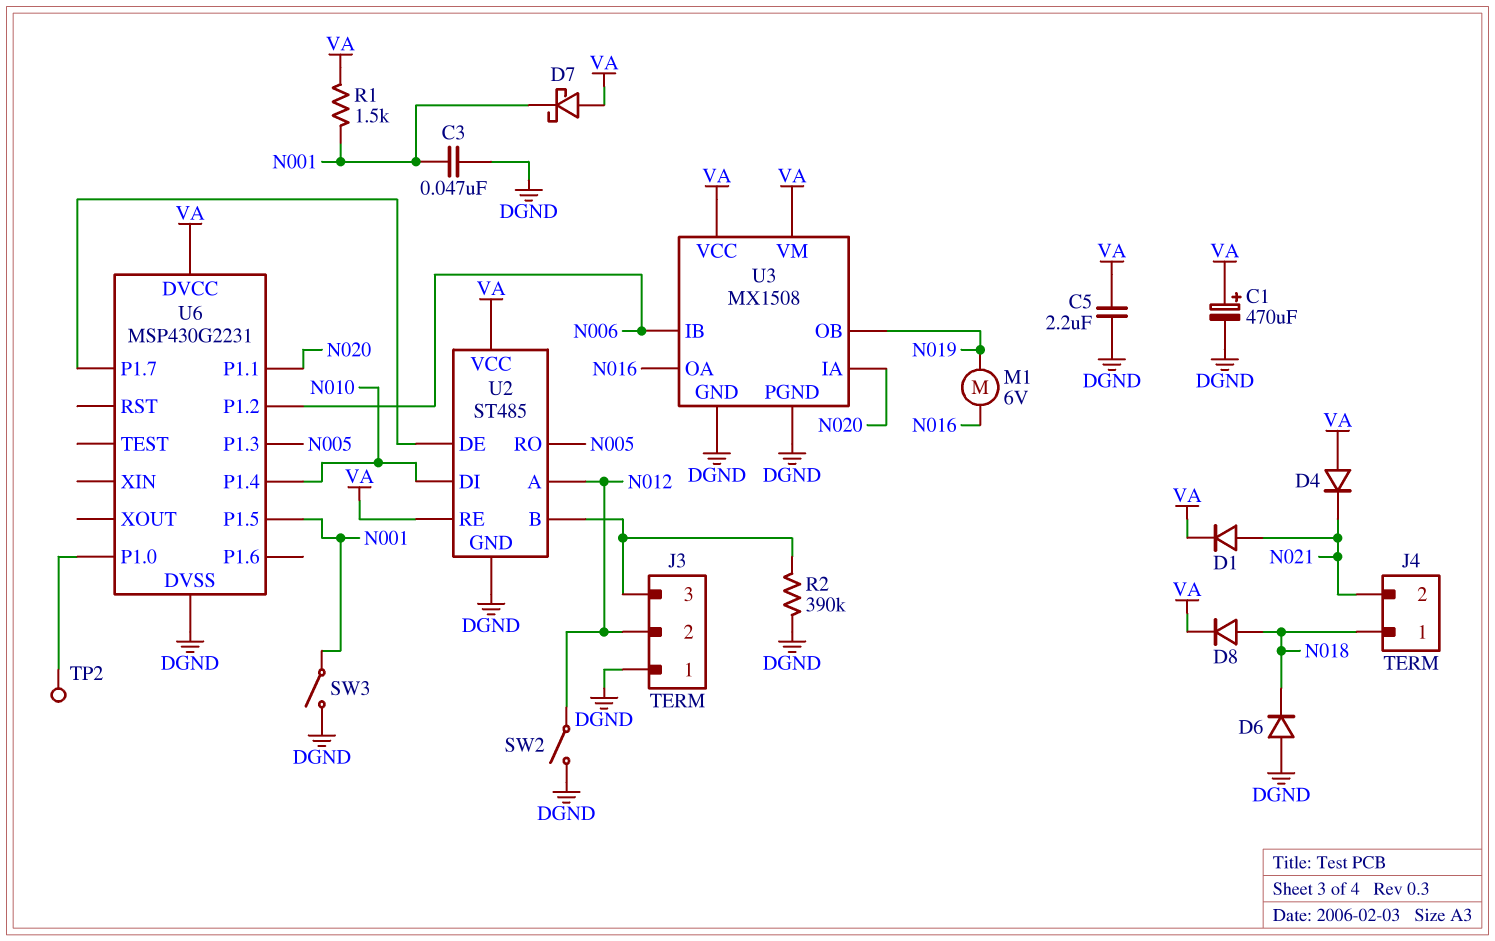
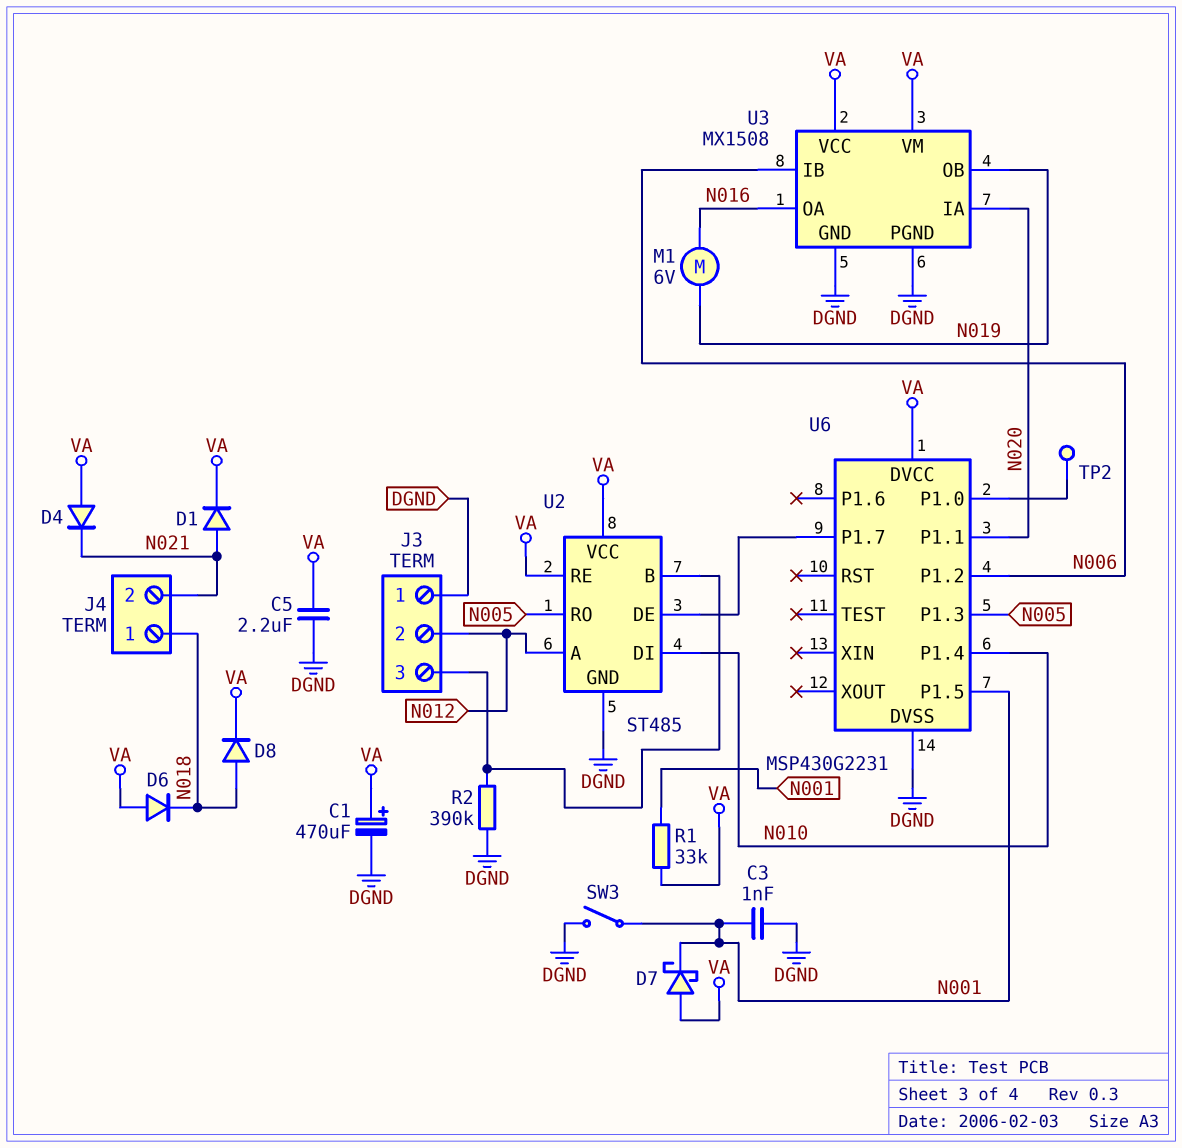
C3: 47nF (DGND, N001) -> 1nF (DGND, N001)
D6: diode (A DGND, K N018) -> diode (A VA, K N018)
R1: 1.5k (N001, VA) -> 33k (N001, VA)
SW2: switch (DGND, N012) -> none

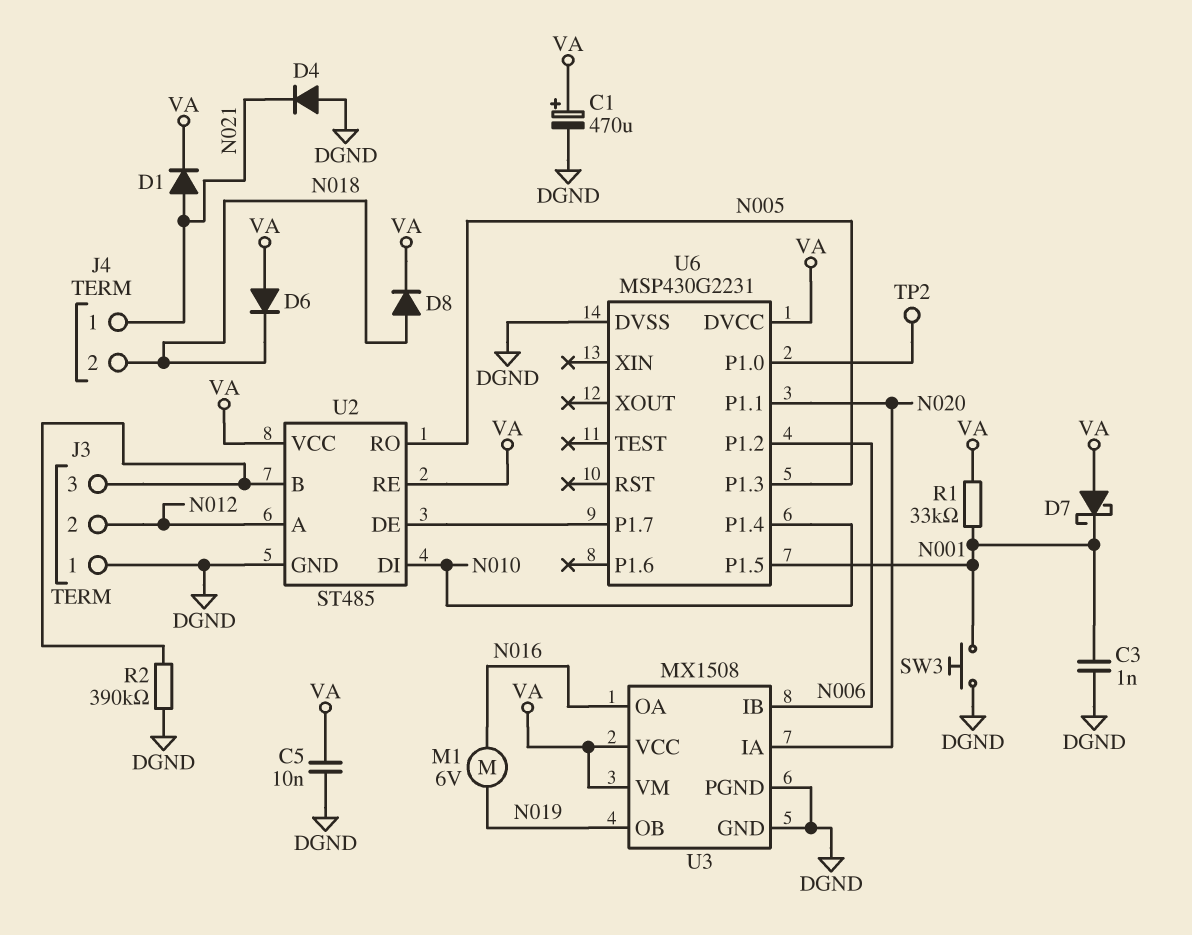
C5: 2.2uF (DGND, VA) -> 10nF (DGND, VA)
D4: diode (A VA, K N021) -> diode (A DGND, K N021)
J4 pin 1: N018 -> N021
J4 pin 2: N021 -> N018
SW3: switch (DGND, N001) -> button (DGND, N001)

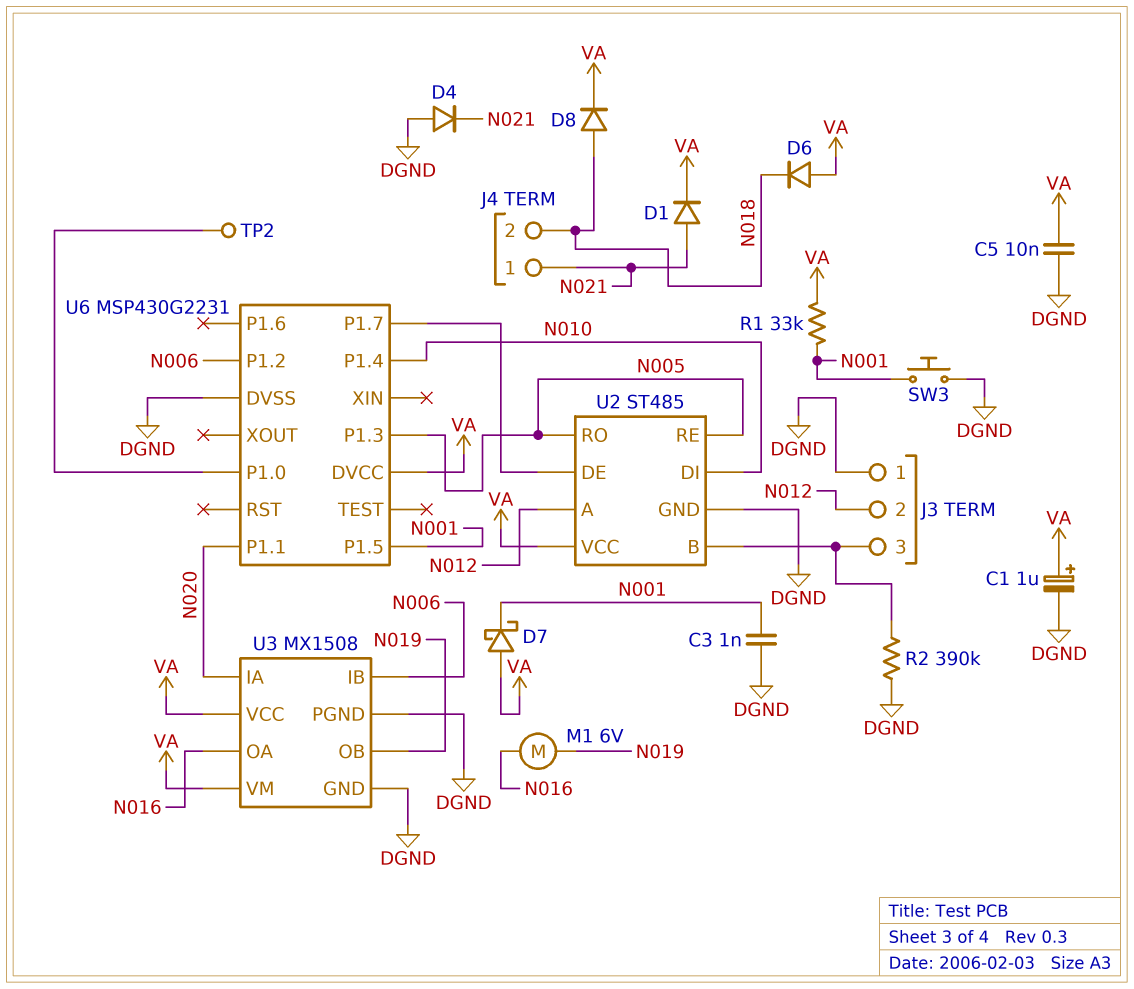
C1: 470uF (plus VA, minus DGND) -> 1uF (plus VA, minus DGND)
U2 pin RE: VA -> N005

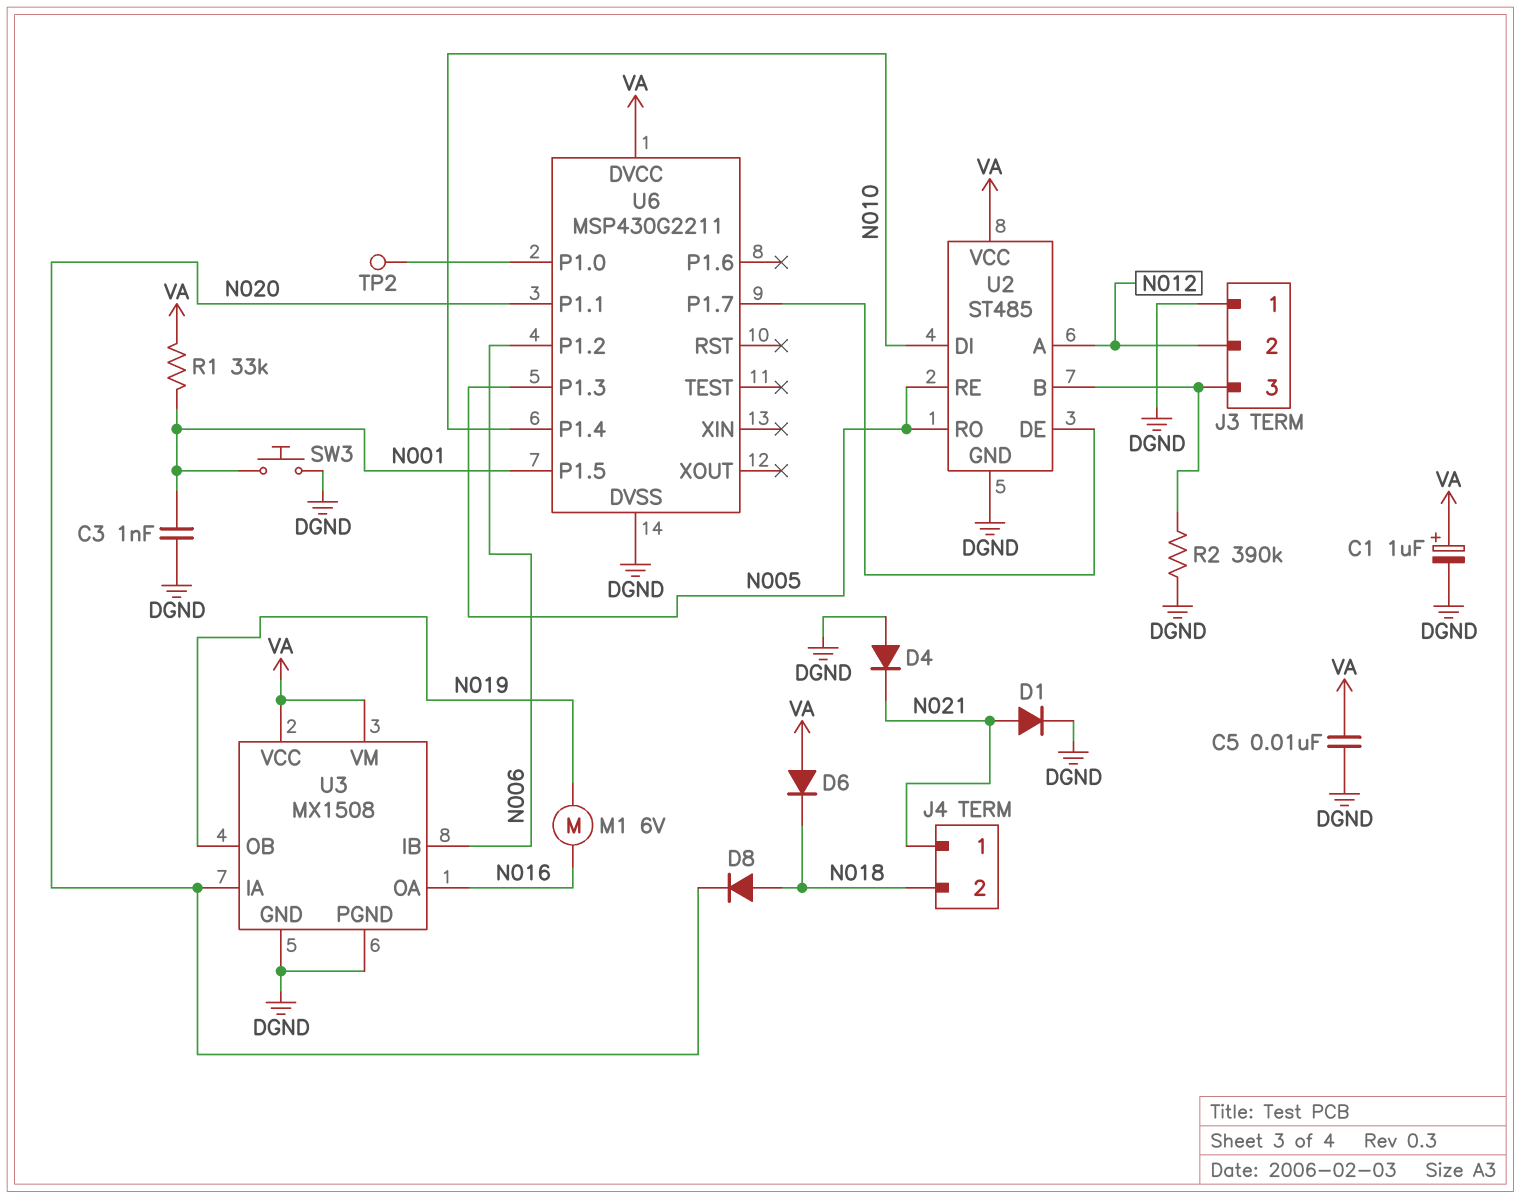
D1: diode (A N021, K VA) -> diode (A N021, K DGND)
D7: schottky (A VA, K N001) -> none
D8: diode (A N018, K VA) -> diode (A N018, K N020)
U6: MSP430G2231 -> MSP430G2211

